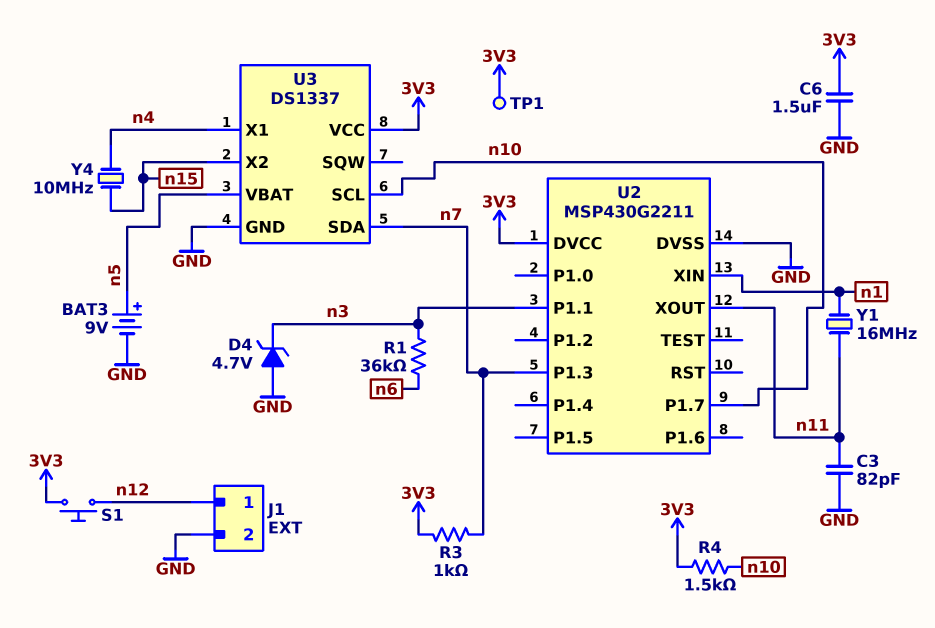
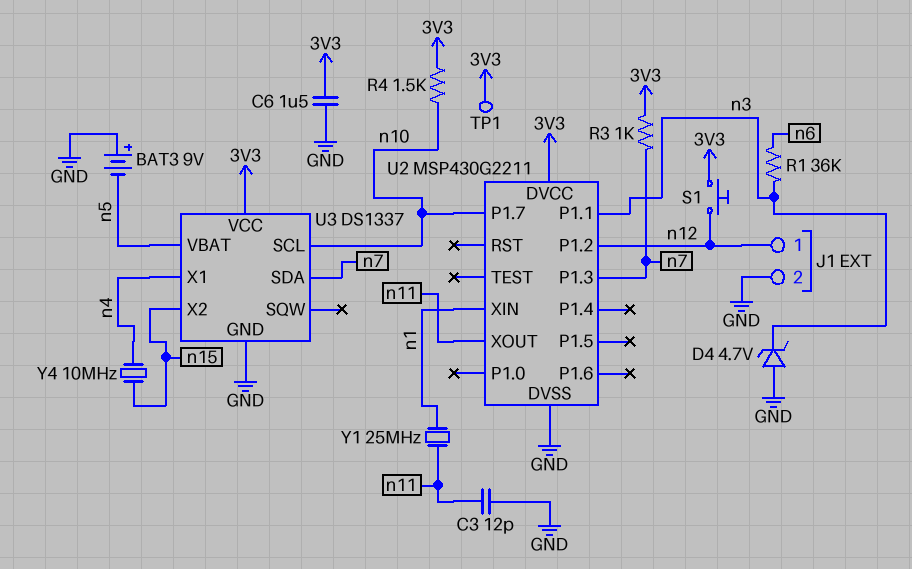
BAT3: 9V (plus n5, minus GND) -> 9V (plus GND, minus n5)
C3: 82pF (GND, n11) -> 12pF (GND, n11)
U2 pin P1.2: none -> n12
Y1: 16MHz (n1, n11) -> 25MHz (n1, n11)

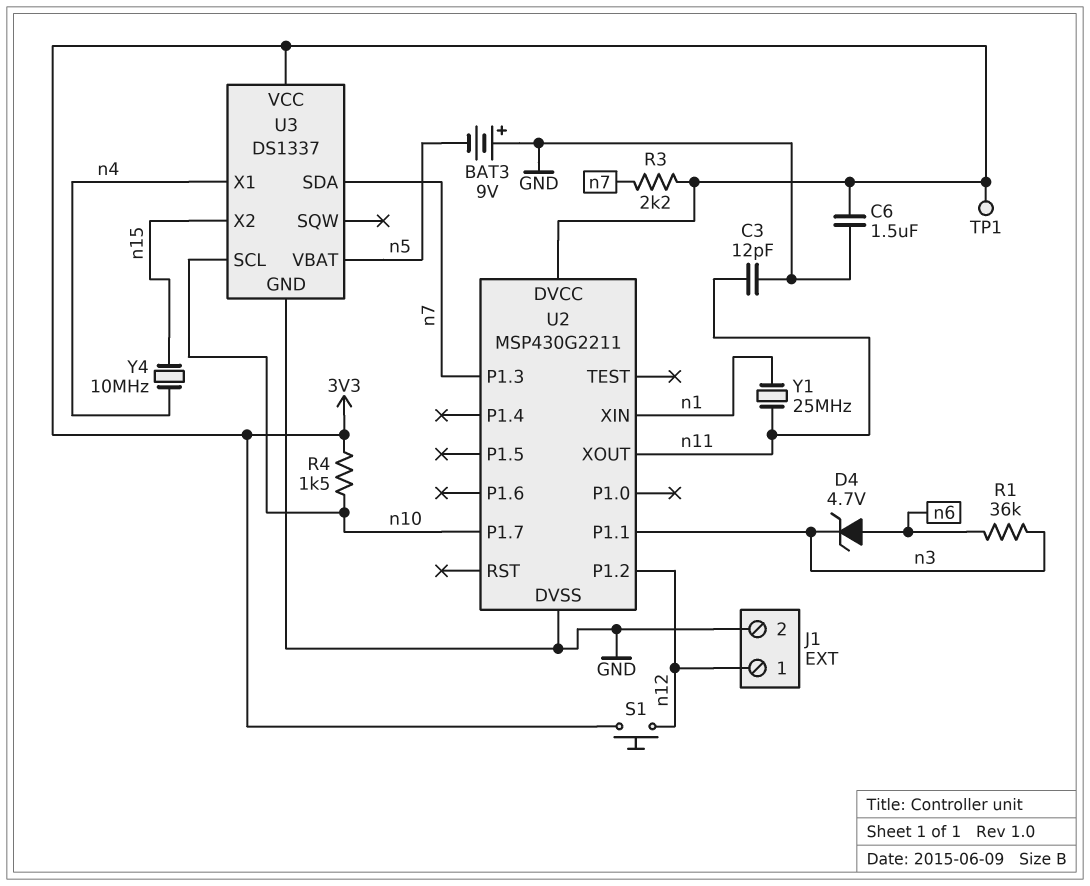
D4: zener 4.7V (A GND, K n3) -> zener 4.7V (A n6, K n3)
R3: 1k (3V3, n7) -> 2.2k (3V3, n7)

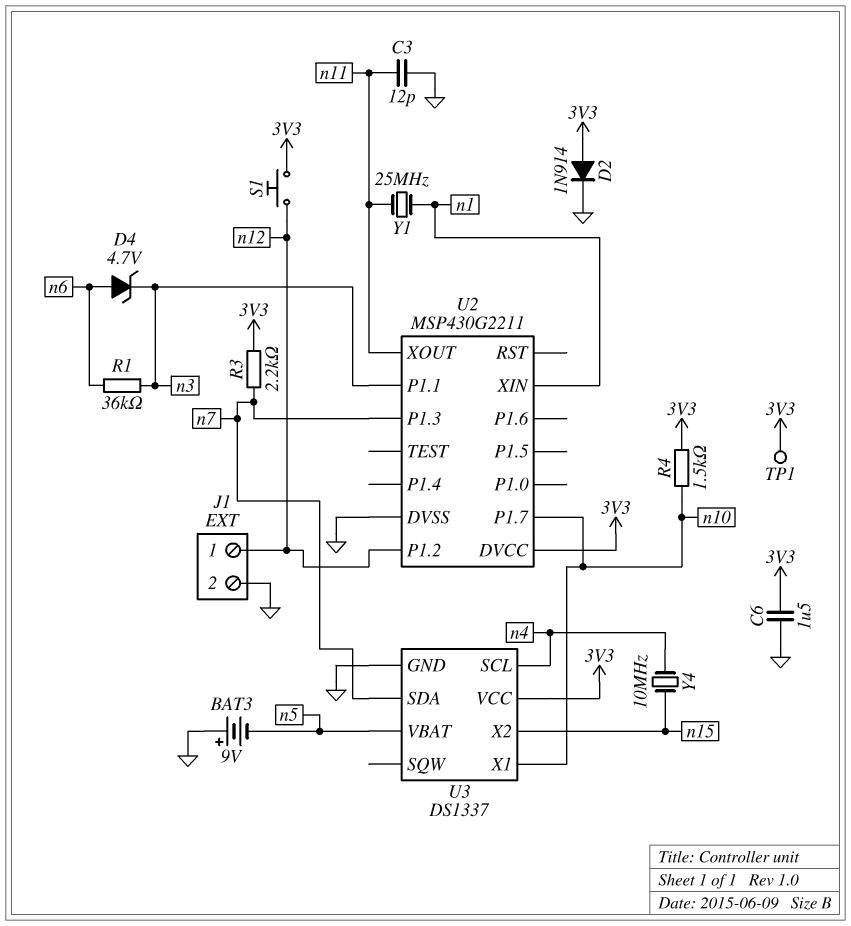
D2: none -> diode 1N914 (A 3V3, K GND)
U3 pin SCL: n10 -> n4
U3 pin X1: n4 -> n10

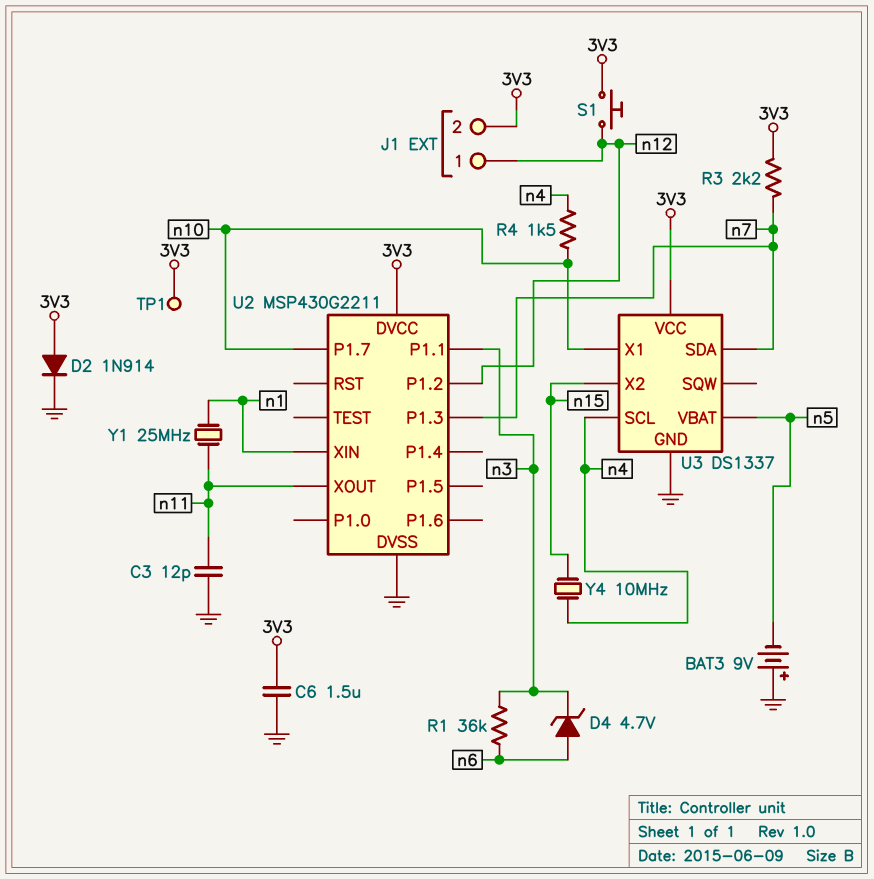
J1 pin 2: GND -> 3V3
R4: 1.5k (3V3, n10) -> 1.5k (n4, n10)

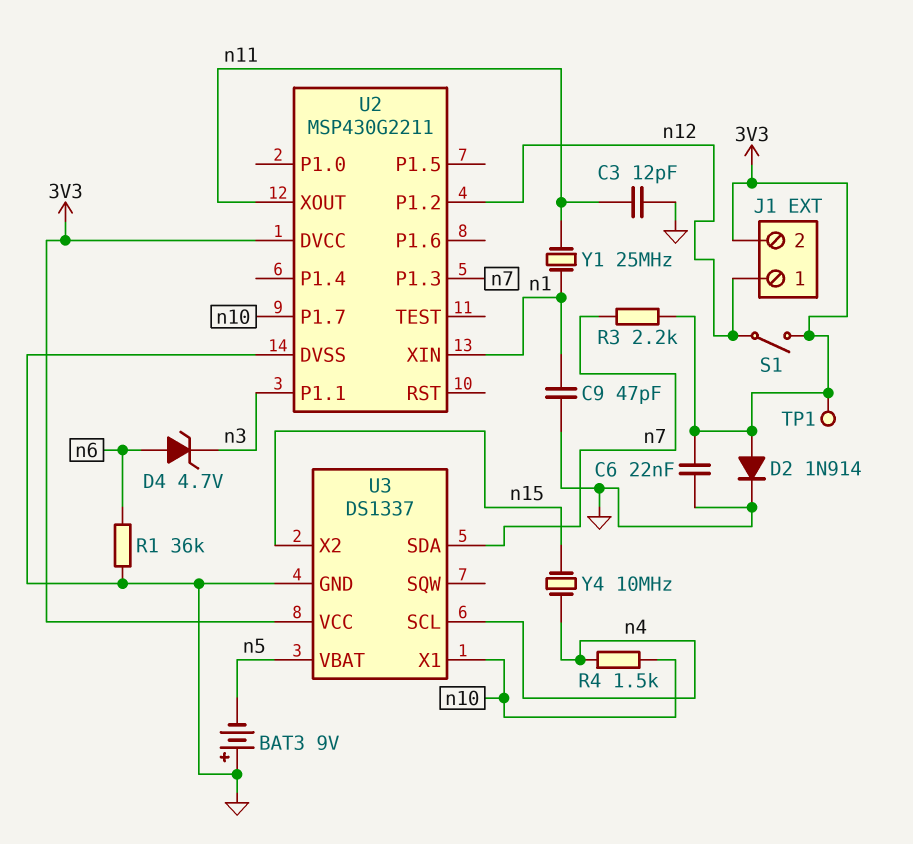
C6: 1.5uF (3V3, GND) -> 22nF (3V3, GND)
C9: none -> 47pF (GND, n1)
R1: 36k (n3, n6) -> 36k (GND, n6)
S1: button (3V3, n12) -> switch (3V3, n12)

